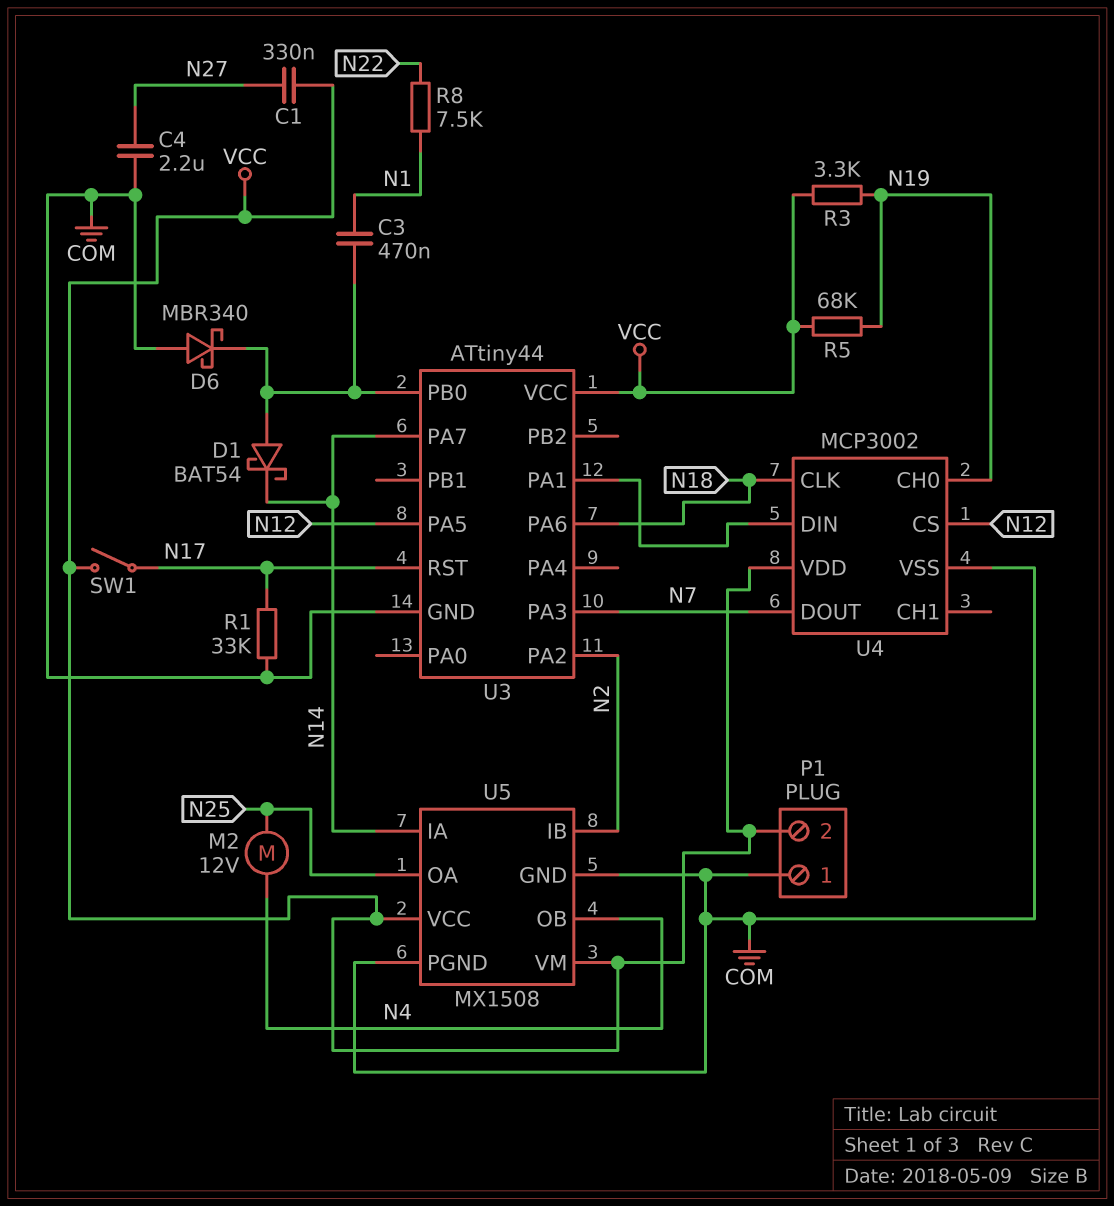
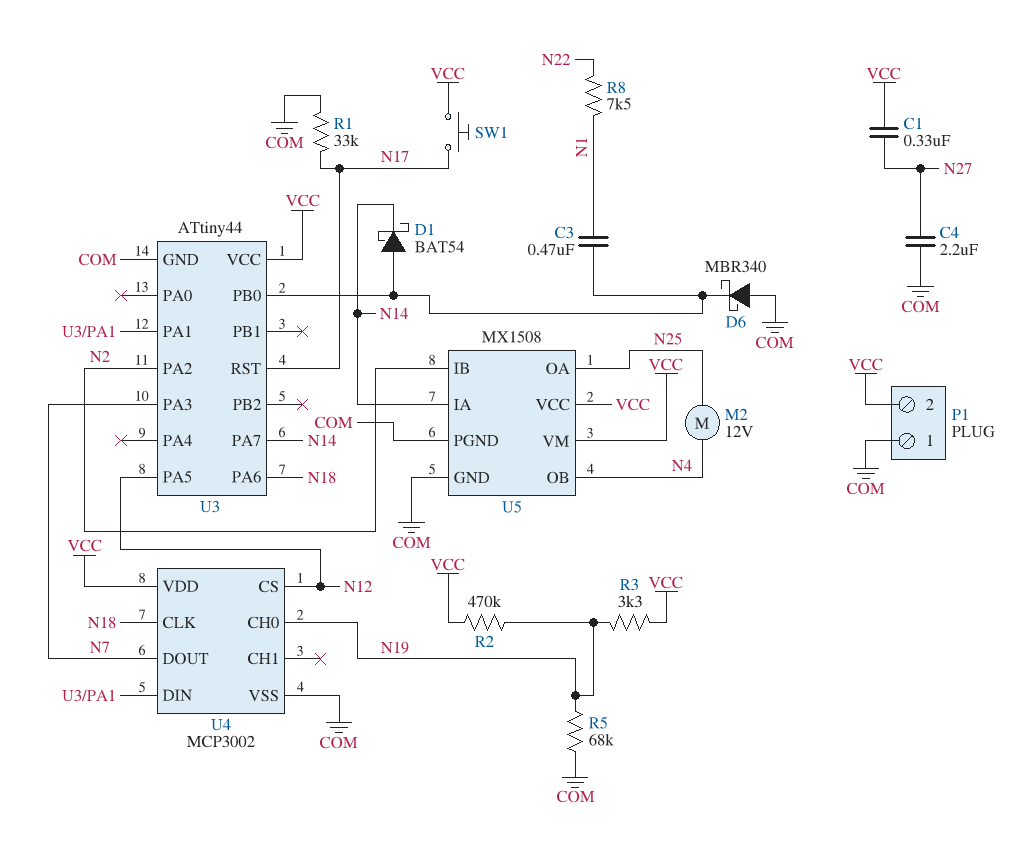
R2: none -> 470k (N19, VCC)
R5: 68k (N19, VCC) -> 68k (COM, N19)
SW1: switch (N17, VCC) -> button (N17, VCC)

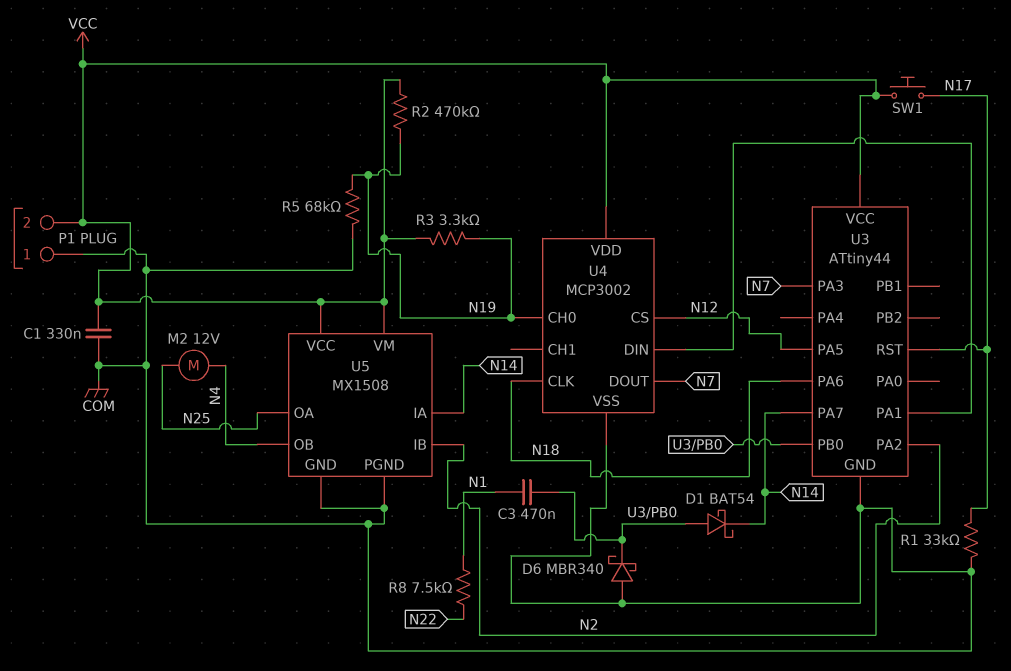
C1: 330nF (N27, VCC) -> 330nF (COM, VCC)
C4: 2.2uF (COM, N27) -> none

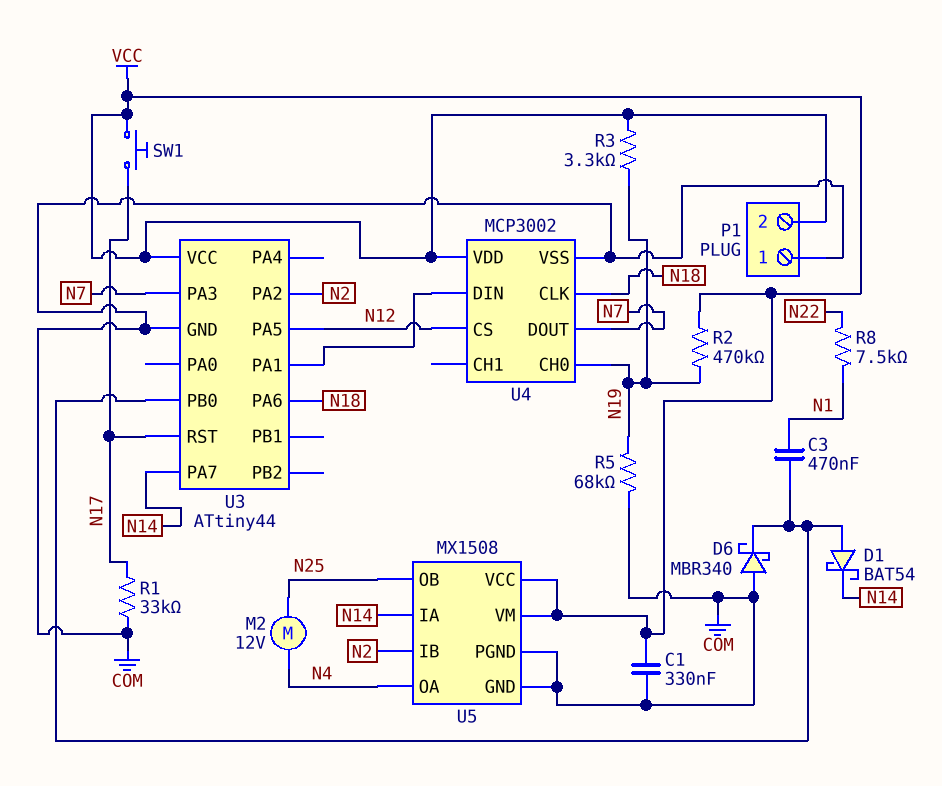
U5 pin OA: N25 -> N4
U5 pin OB: N4 -> N25

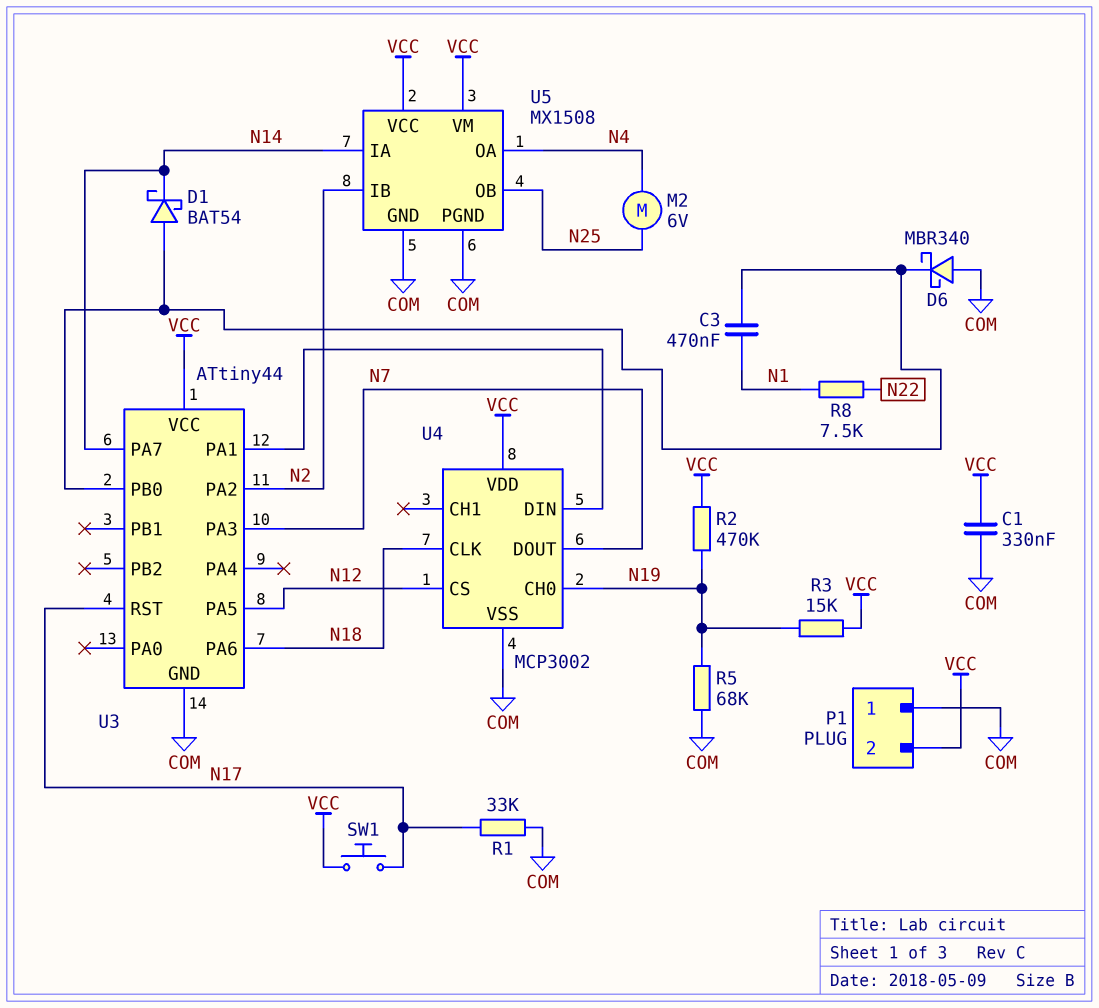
M2: motor 12V (N4, N25) -> motor 6V (N4, N25)
R3: 3.3k (N19, VCC) -> 15k (N19, VCC)

